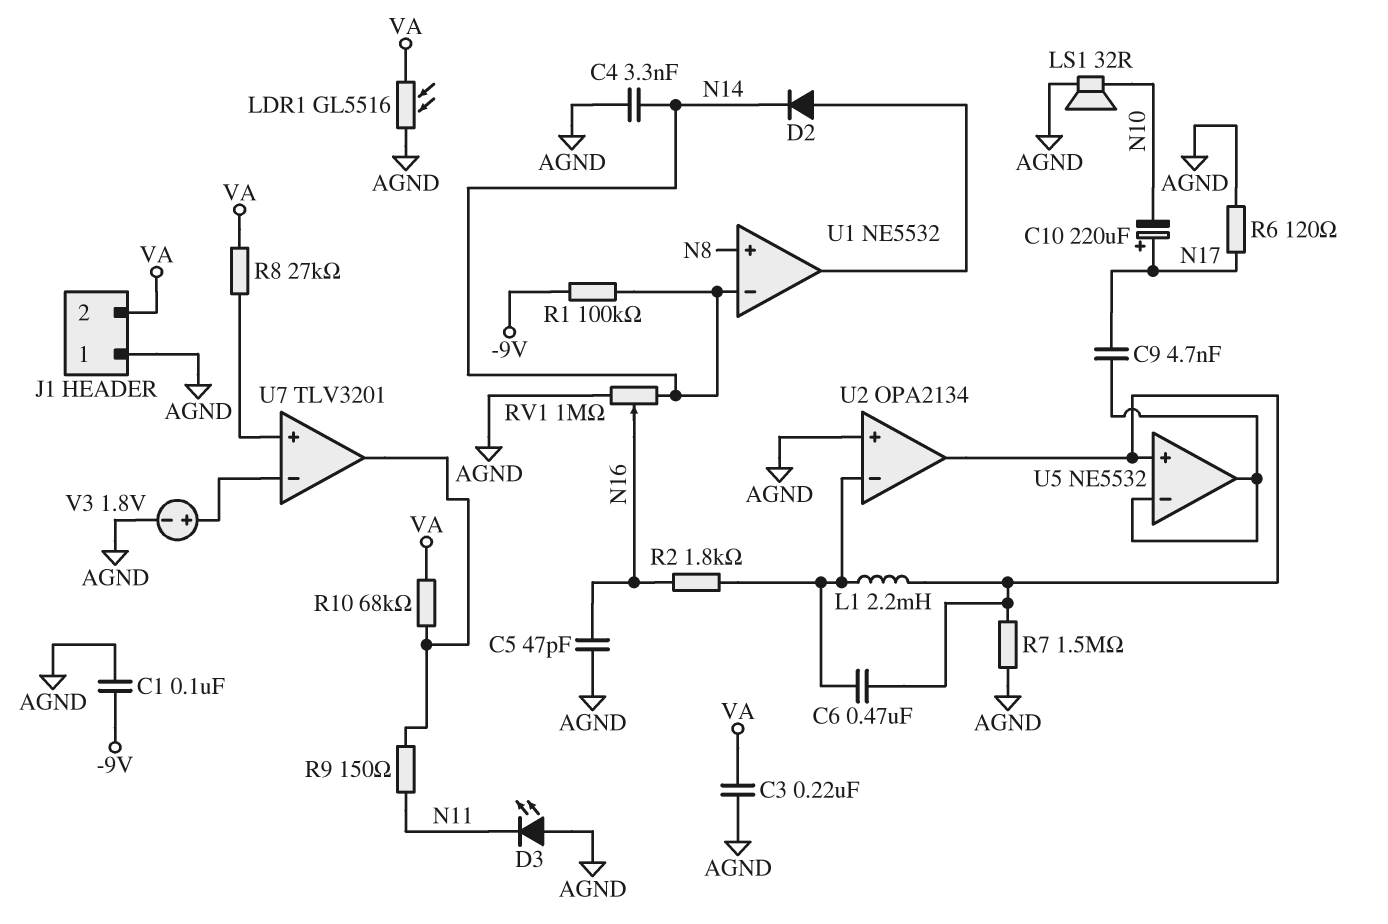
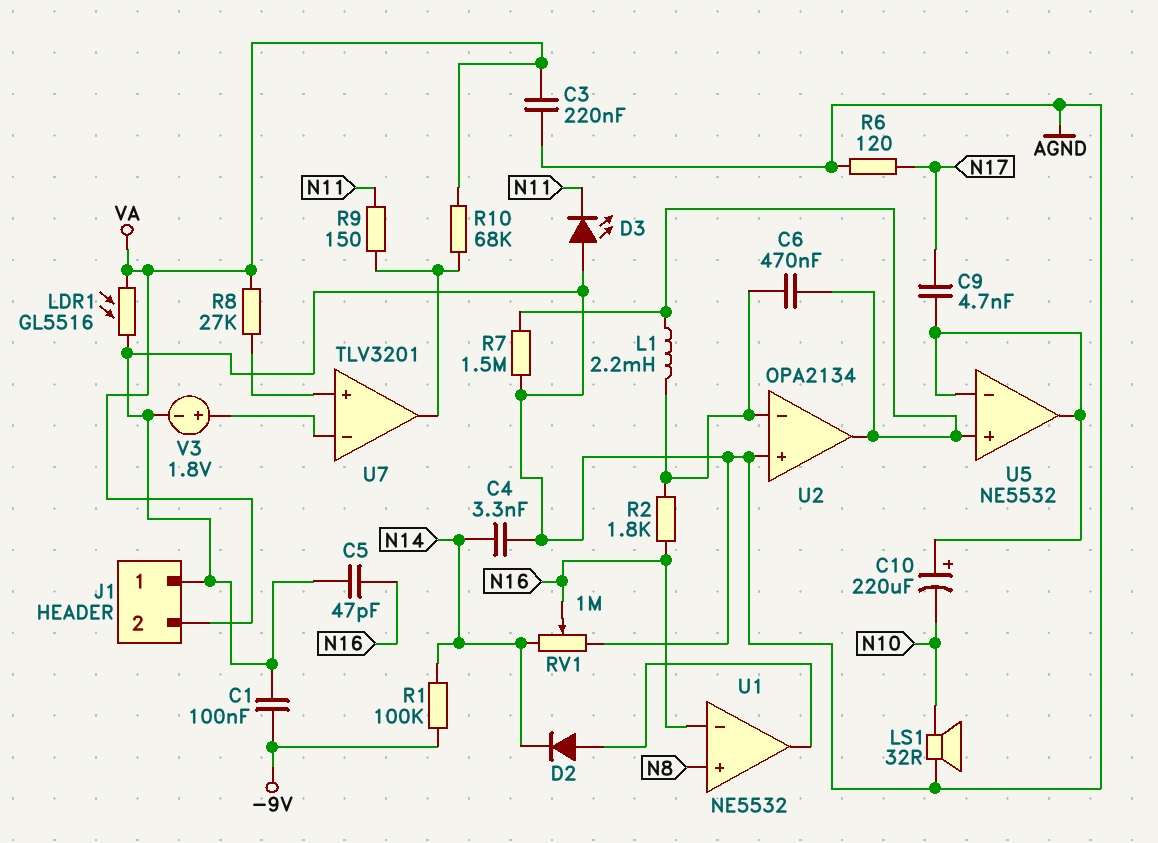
C10: 220uF (plus N17, minus N10) -> 220uF (plus U5/in-, minus N10)
U1 pin in-: N14 -> N16

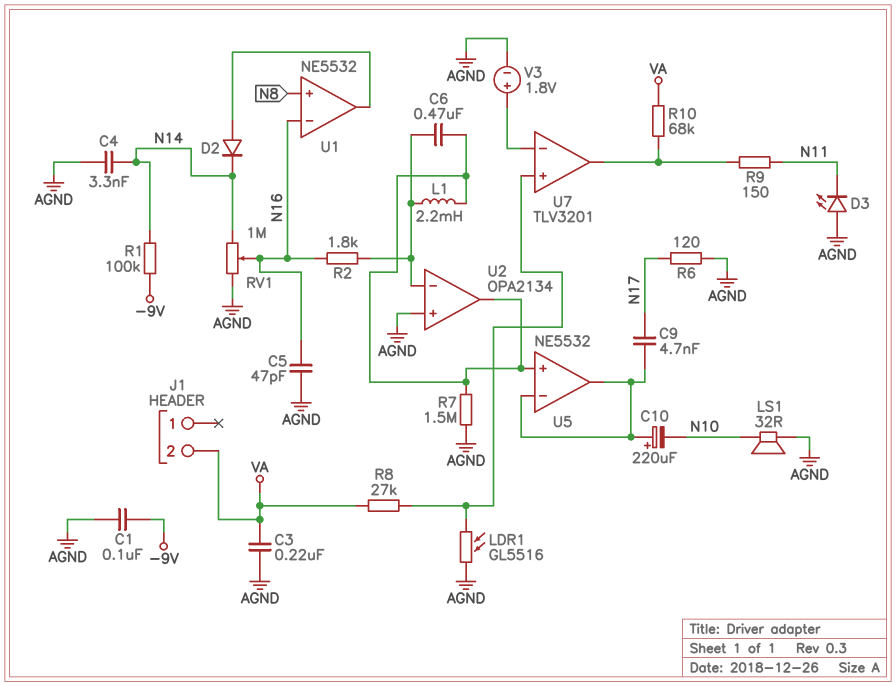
J1 pin 1: AGND -> none
LDR1: GL5516 (AGND, VA) -> GL5516 (AGND, U7/in+)

